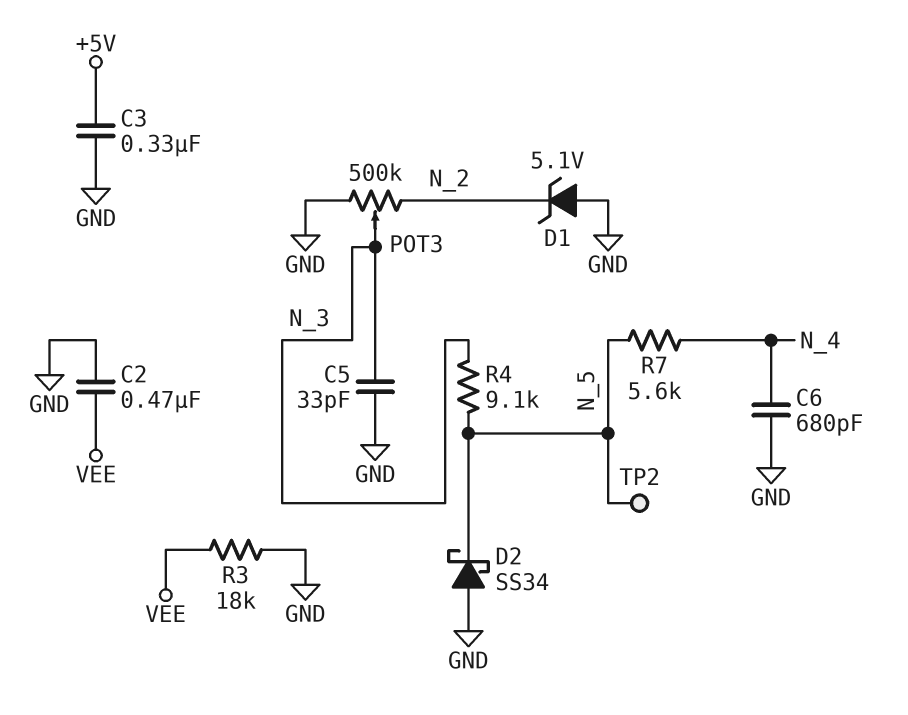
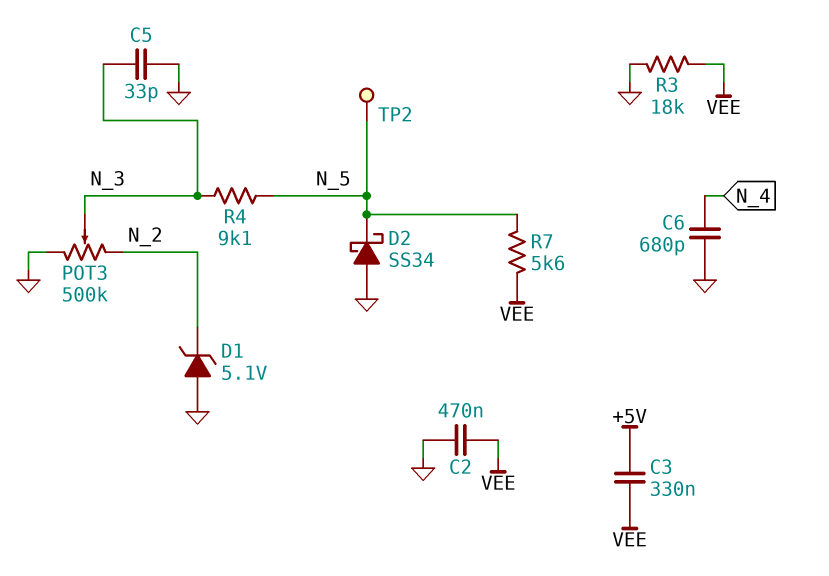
C3: 330nF (+5V, GND) -> 330nF (+5V, VEE)
R7: 5.6k (N_4, N_5) -> 5.6k (N_5, VEE)

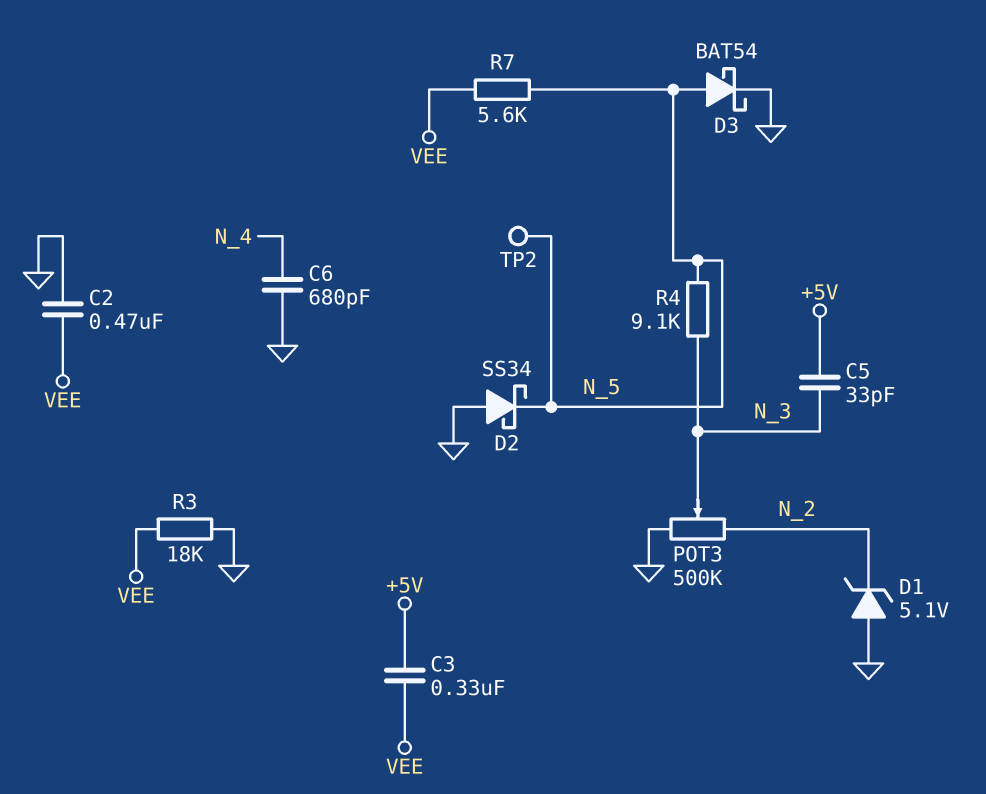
C5: 33pF (GND, N_3) -> 33pF (+5V, N_3)
D3: none -> schottky BAT54 (A N_5, K GND)

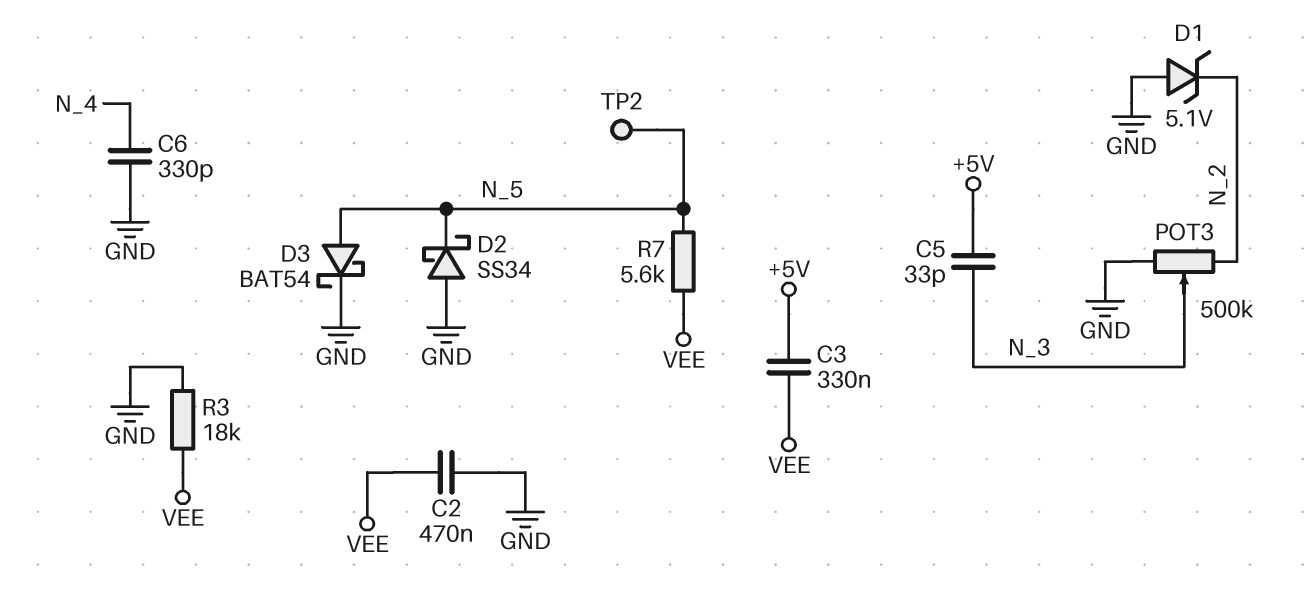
C6: 680pF (GND, N_4) -> 330pF (GND, N_4)
R4: 9.1k (N_3, N_5) -> none

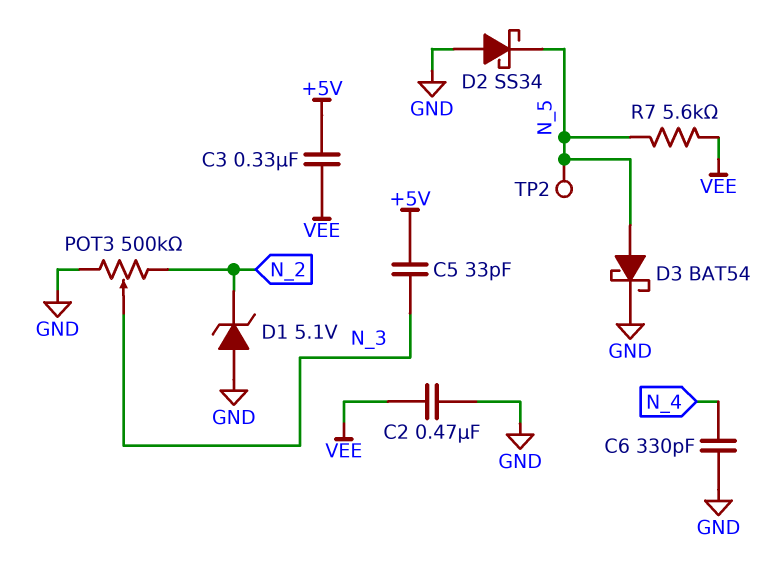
R3: 18k (GND, VEE) -> none

